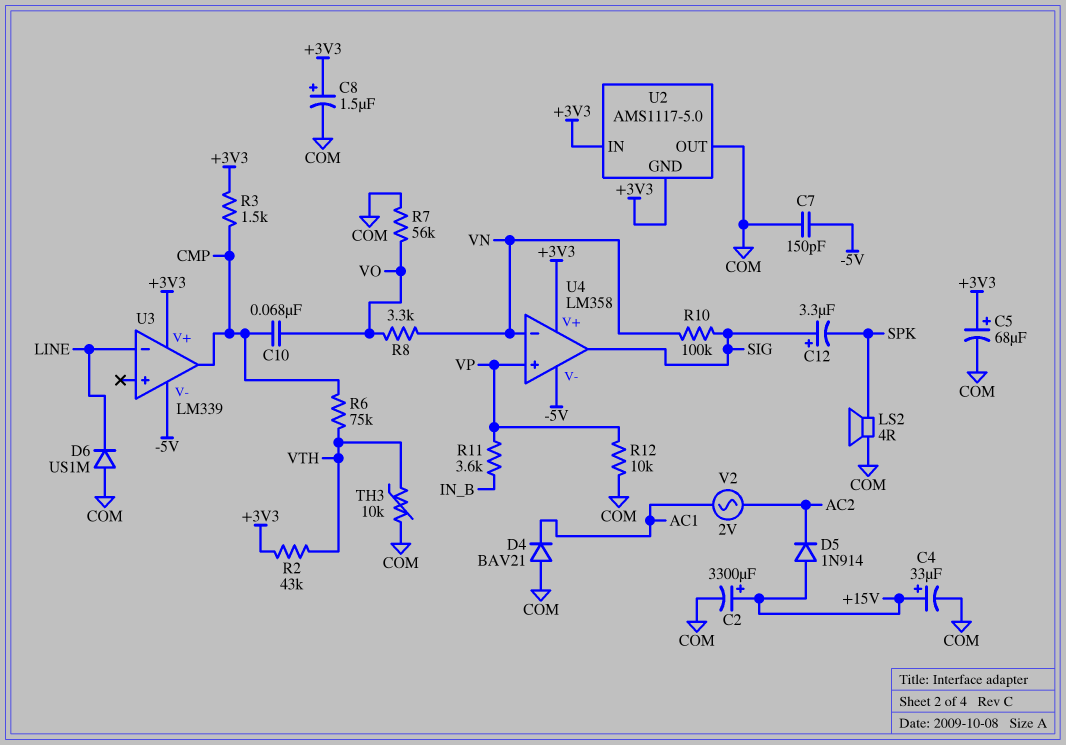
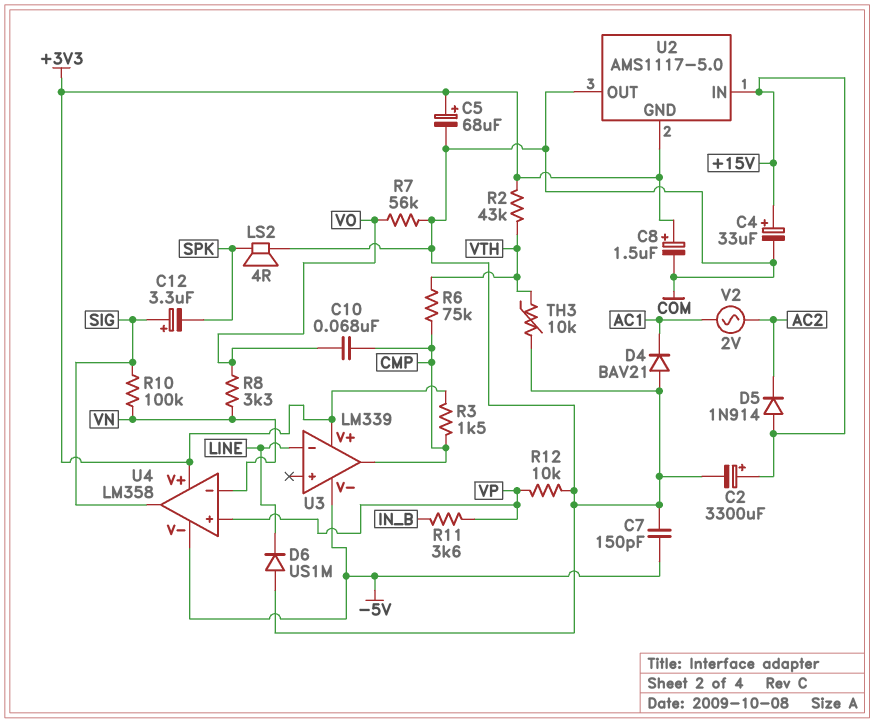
U2 pin IN: +3V3 -> +15V

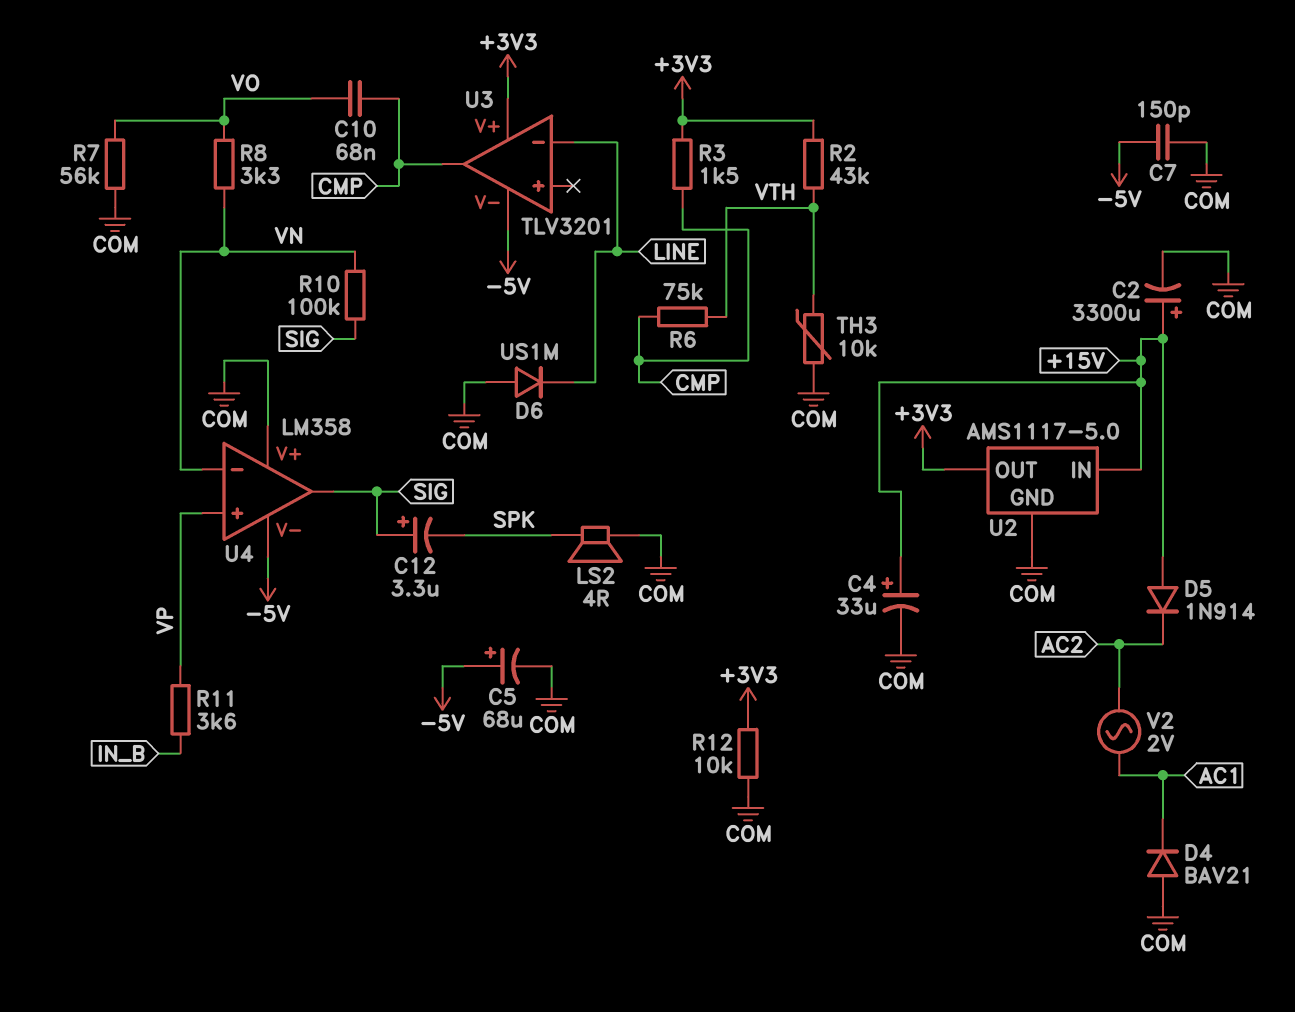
C5: 68uF (plus +3V3, minus COM) -> 68uF (plus -5V, minus COM)
C8: 1.5uF (plus +3V3, minus COM) -> none
R12: 10k (COM, VP) -> 10k (+3V3, COM)
U2 pin GND: +3V3 -> COM
U2 pin OUT: COM -> +3V3
U3: LM339 -> TLV3201
U4 pin V+: +3V3 -> COM

